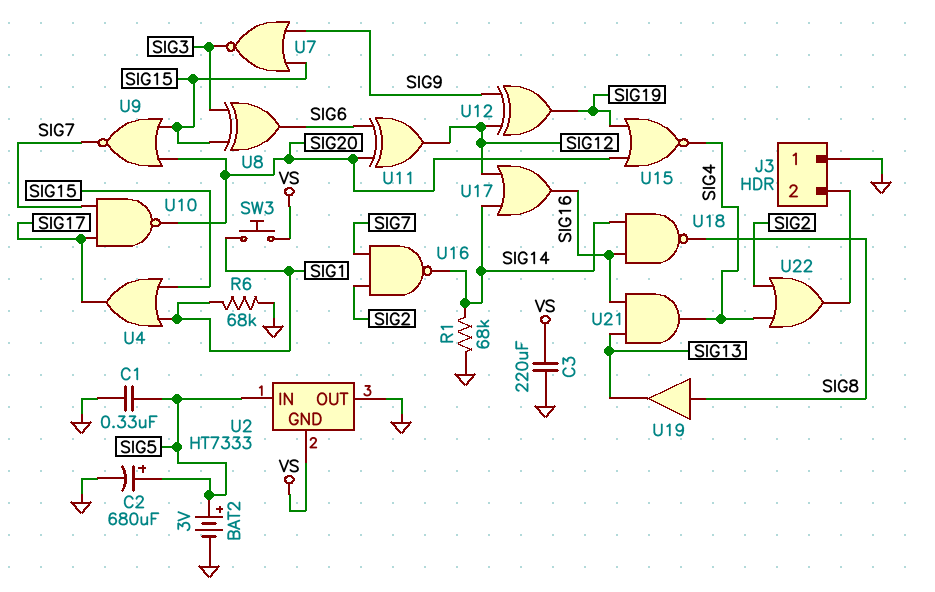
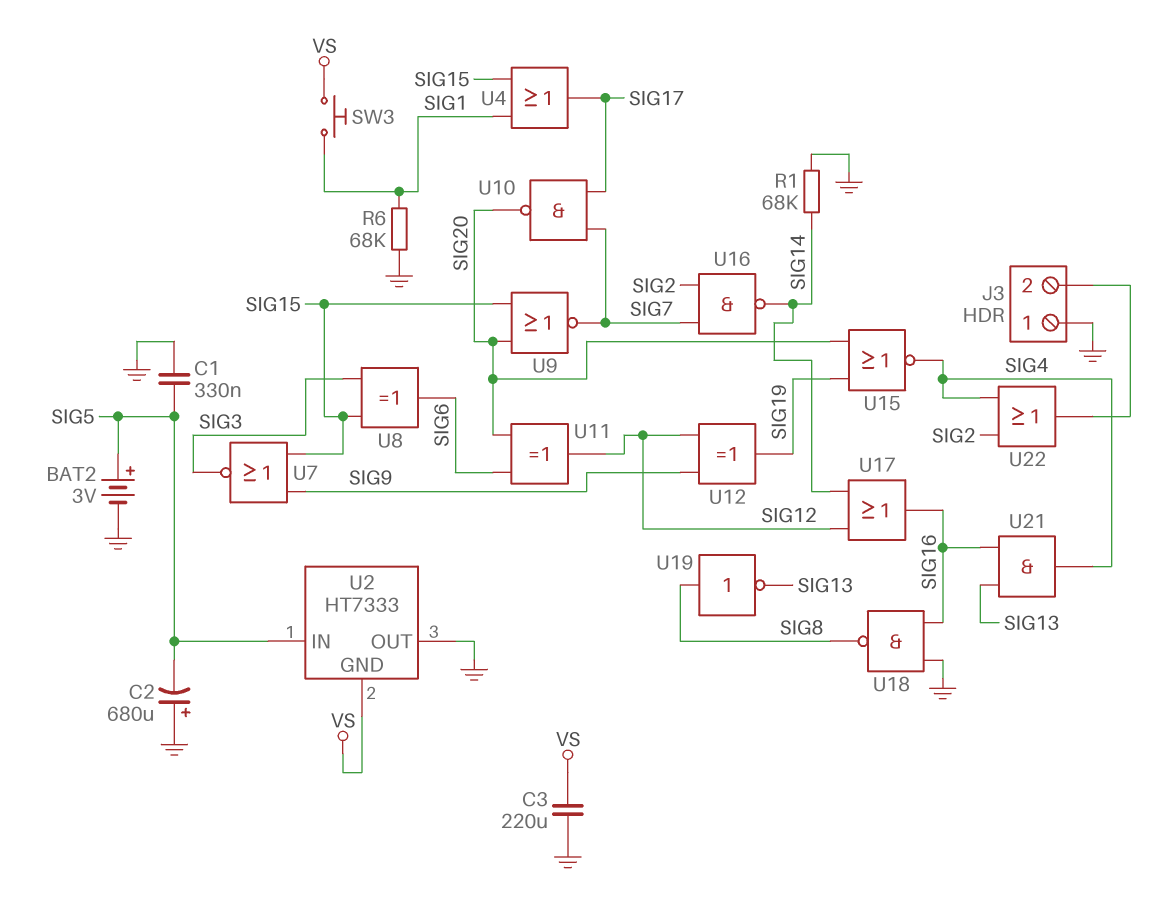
C2: 680uF (plus SIG5, minus GND) -> 680uF (plus GND, minus SIG5)
U18: NAND (in SIG14, in SIG16, out SIG8) -> NAND (in GND, in SIG16, out SIG8)
U19: buffer (in SIG8, out SIG13) -> NOT (in SIG8, out SIG13)

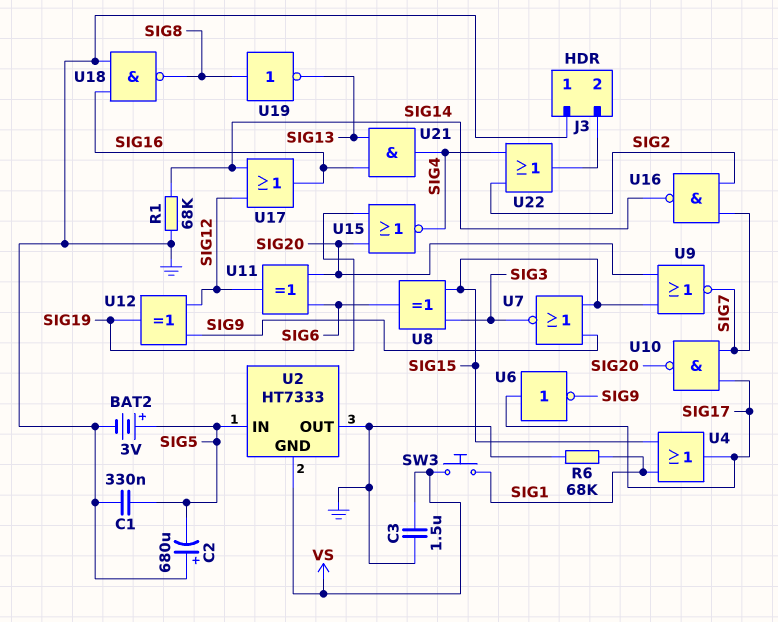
C3: 220uF (GND, VS) -> 1.5uF (GND, VS)
U6: none -> NOT (in SIG17, out SIG9)

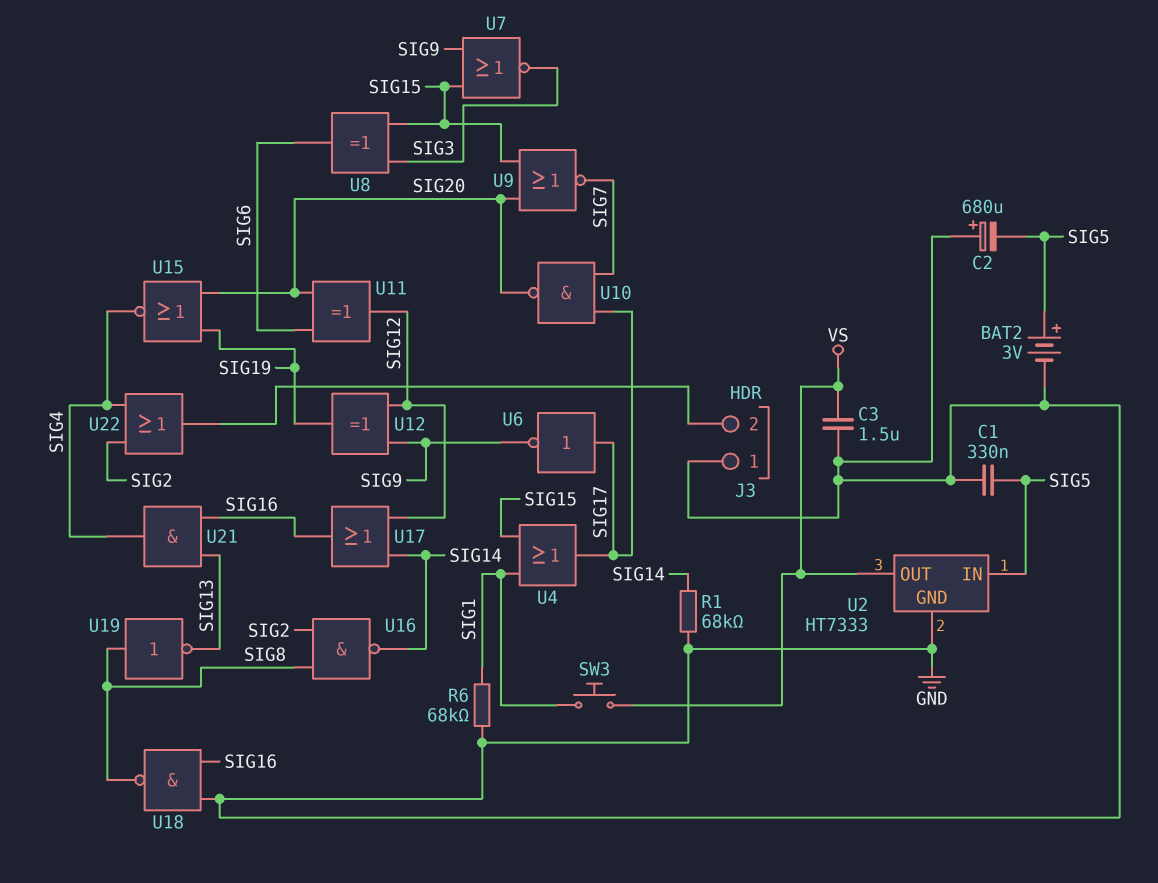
U2 pin GND: VS -> GND
U2 pin OUT: GND -> VS
U16: NAND (in SIG2, in SIG7, out SIG14) -> NAND (in SIG2, in SIG8, out SIG14)

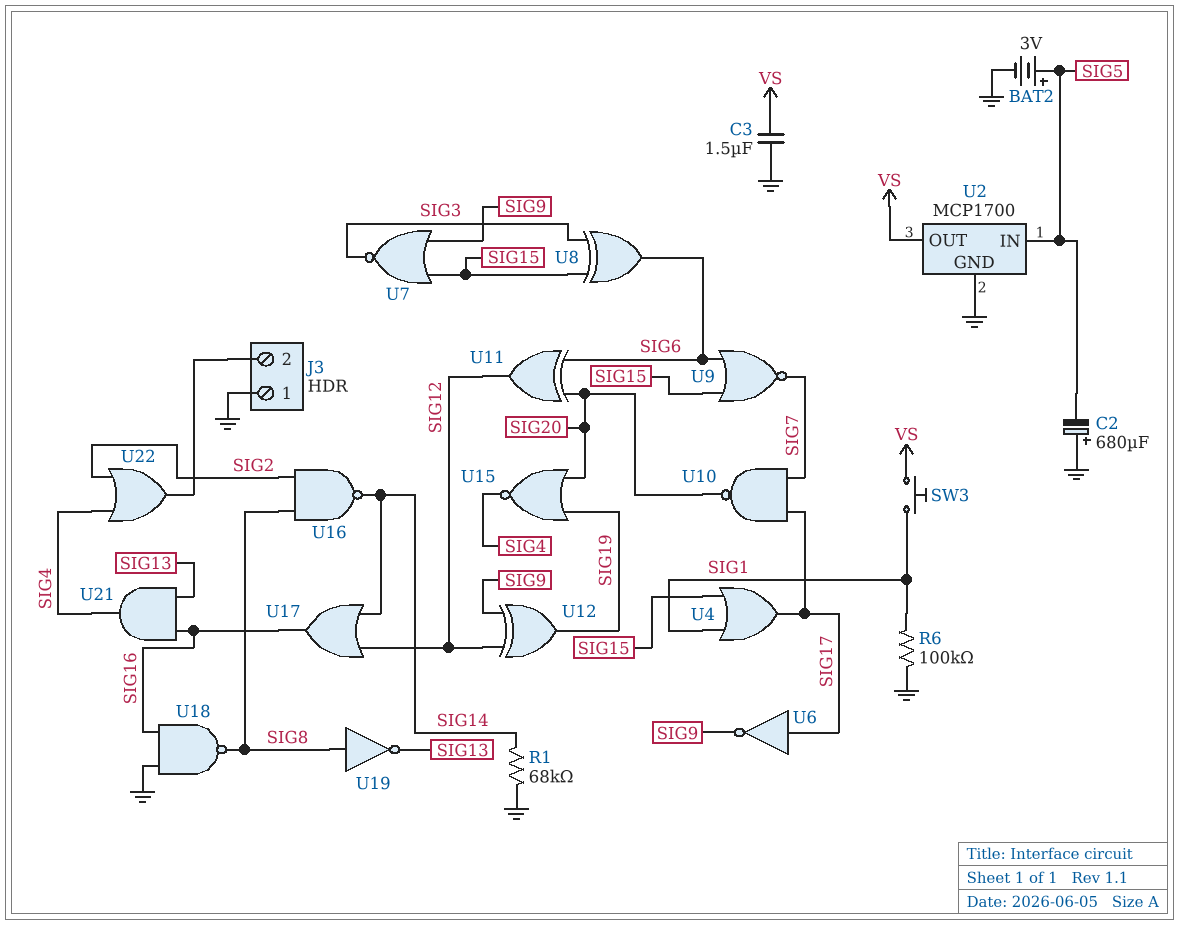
C1: 330nF (GND, SIG5) -> none
R6: 68k (GND, SIG1) -> 100k (GND, SIG1)
U2: HT7333 -> MCP1700
U9: NOR (in SIG15, in SIG20, out SIG7) -> NOR (in SIG6, in SIG15, out SIG7)

